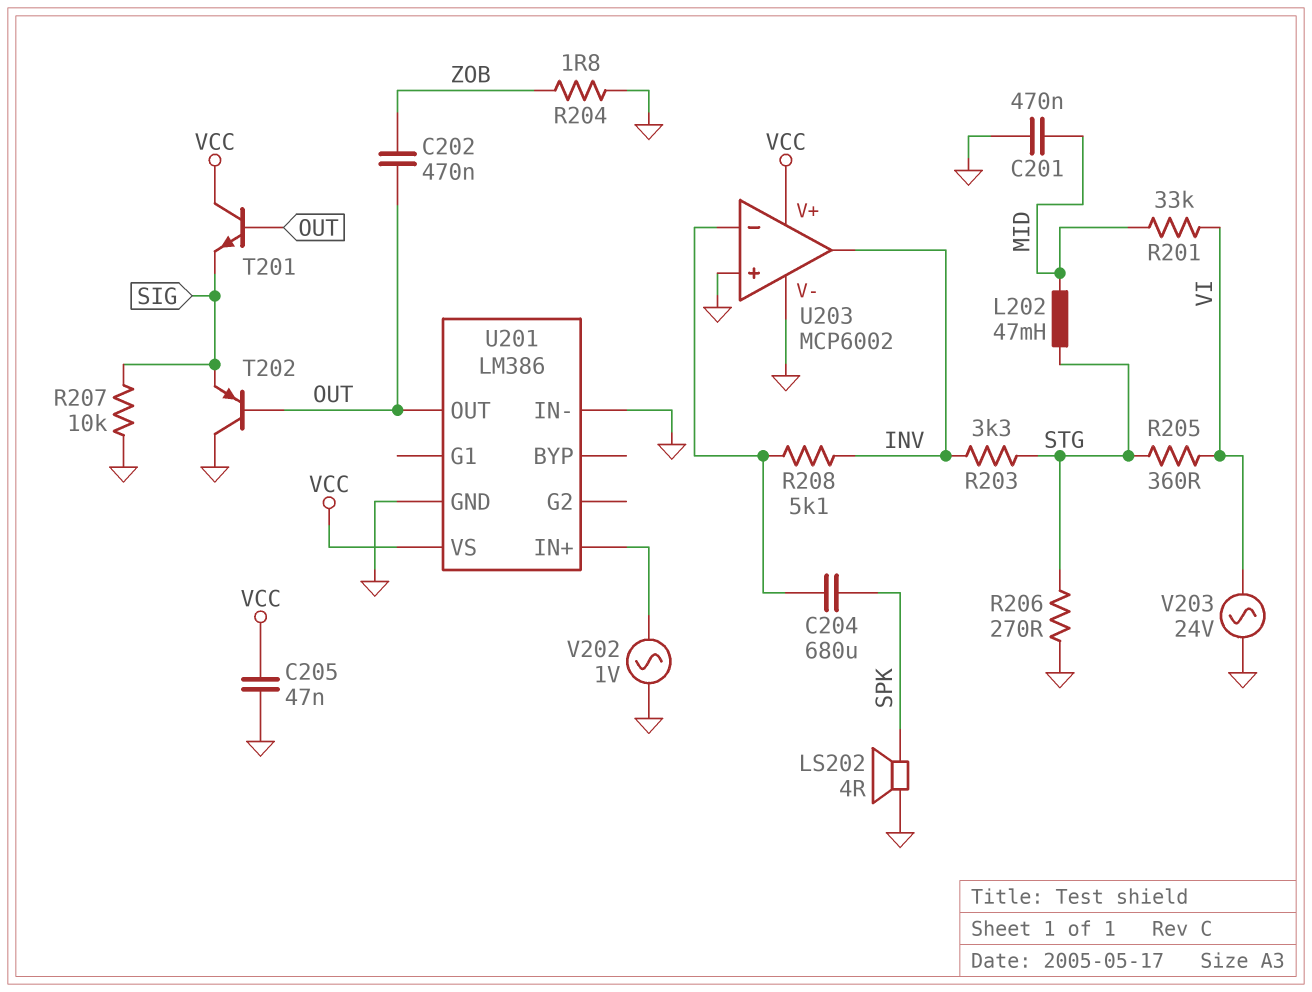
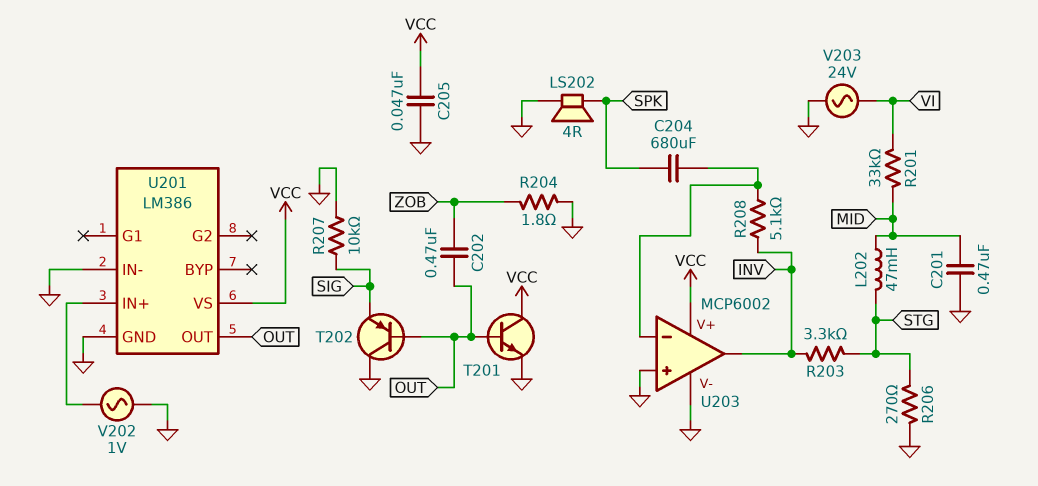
R205: 360 (STG, VI) -> none
T201: NPN (B OUT, C VCC, E SIG) -> NPN (B OUT, C VCC, E GND)

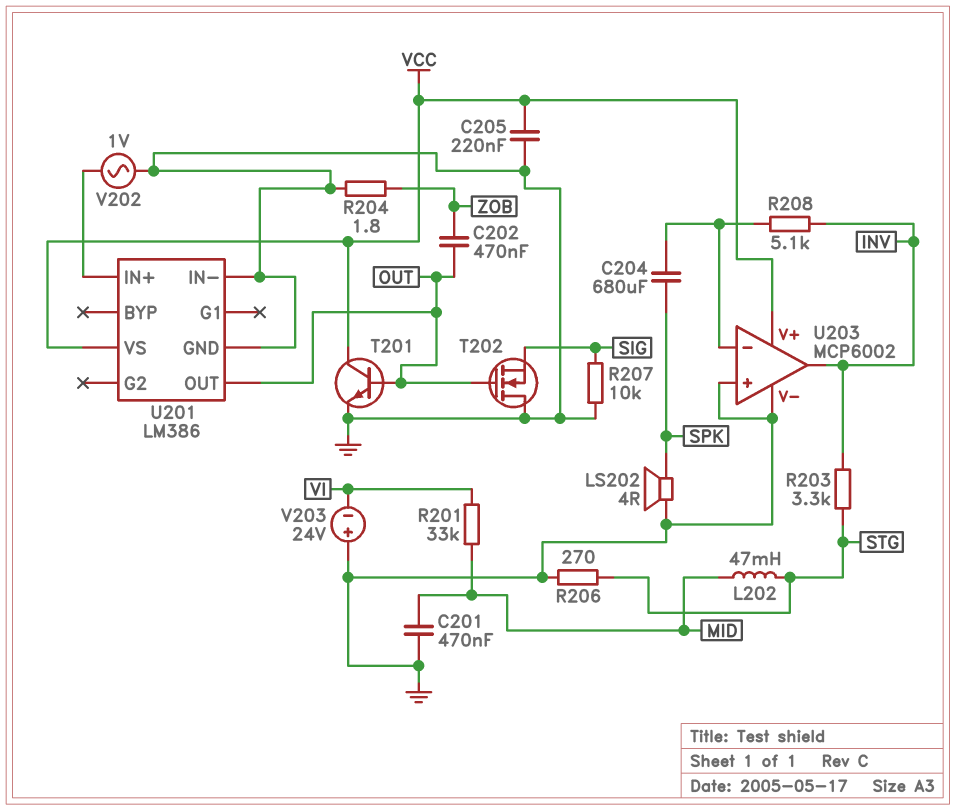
C205: 47nF (GND, VCC) -> 220nF (GND, VCC)
T202: PNP (B OUT, C GND, E SIG) -> NMOS (G OUT, D GND, S SIG)
V203: AC 24V (GND, VI) -> 24V (plus GND, minus VI)

